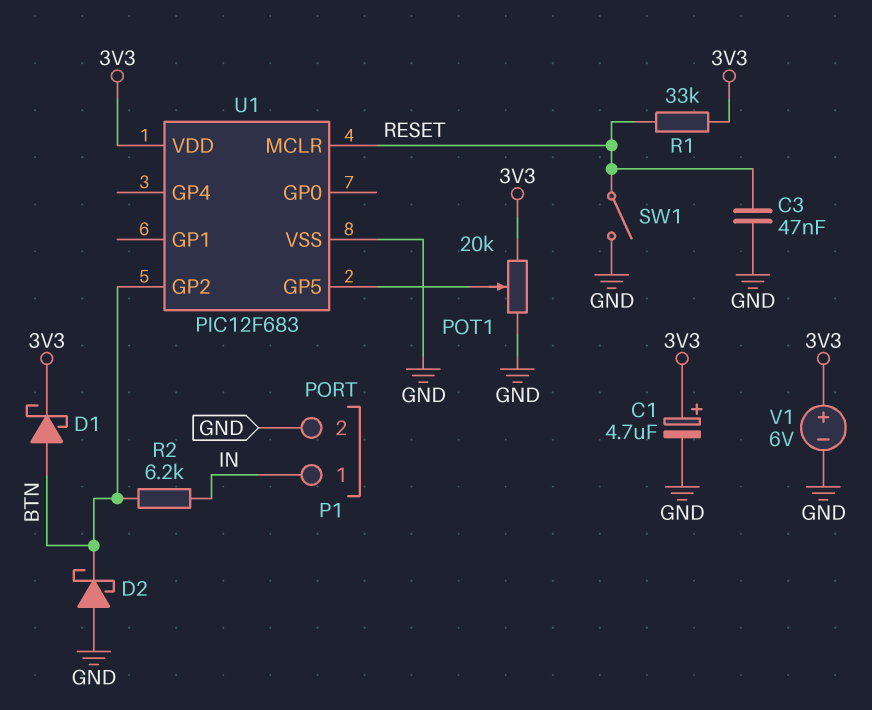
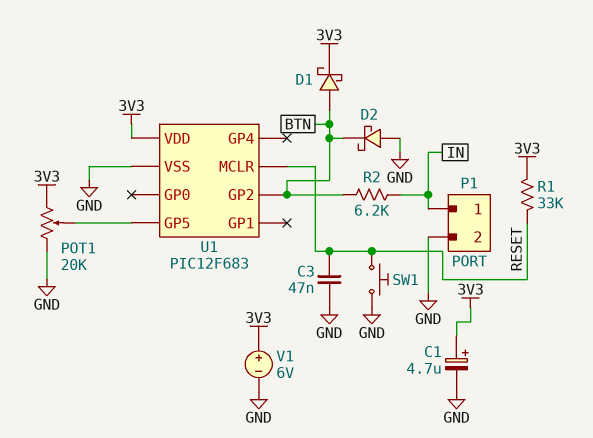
SW1: switch (GND, RESET) -> button (GND, RESET)

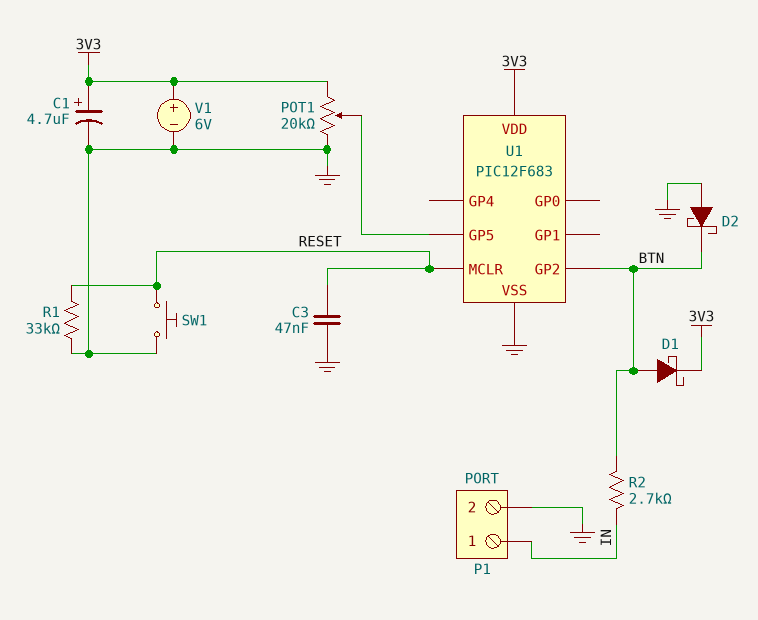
R1: 33k (3V3, RESET) -> 33k (GND, RESET)
R2: 6.2k (BTN, IN) -> 2.7k (BTN, IN)

